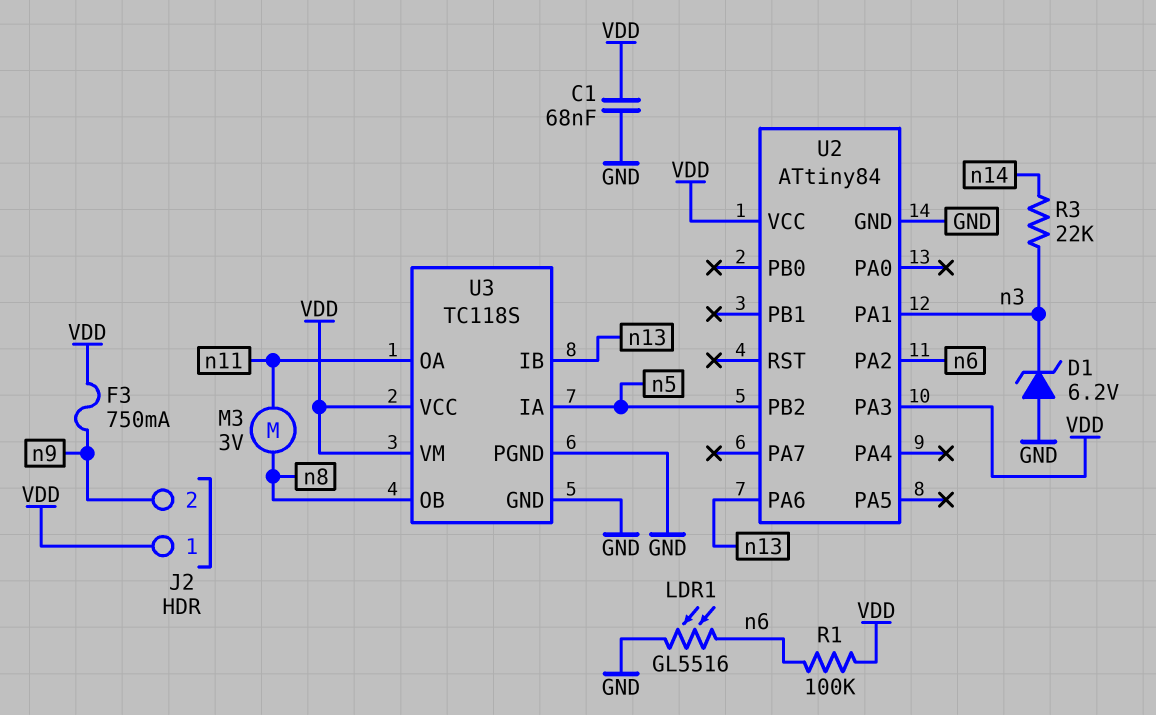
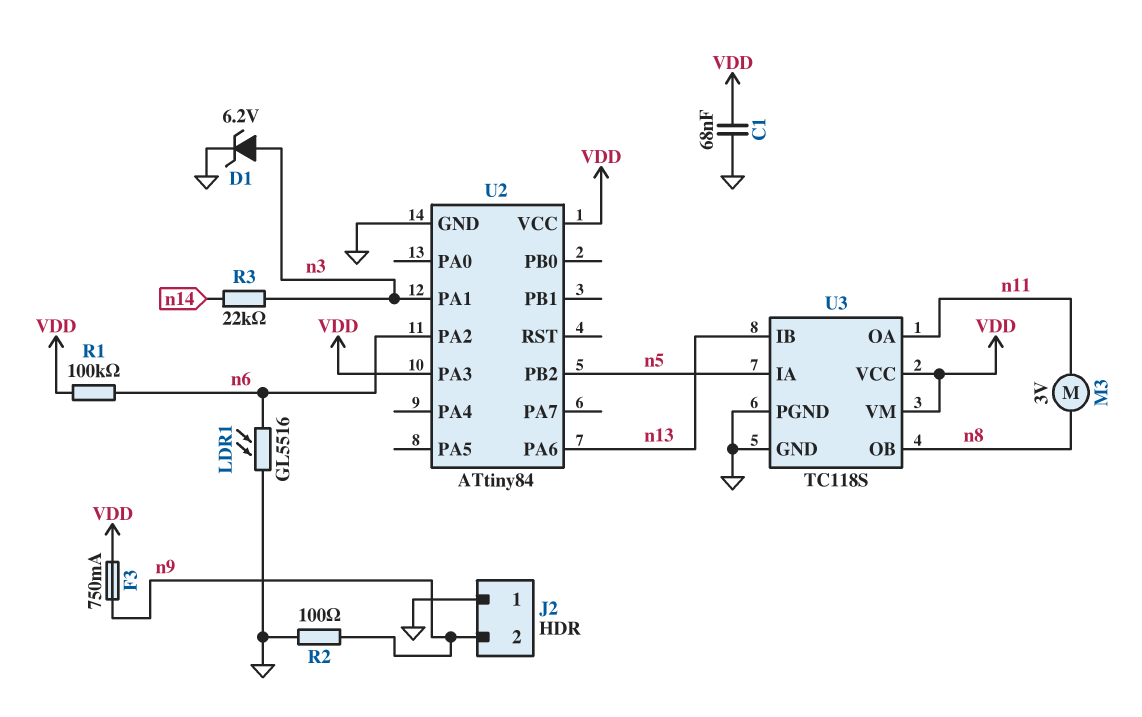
D1: zener 6.2V (A GND, K n3) -> zener 6.2V (A n3, K GND)
J2 pin 1: VDD -> GND
R2: none -> 100 (GND, n9)

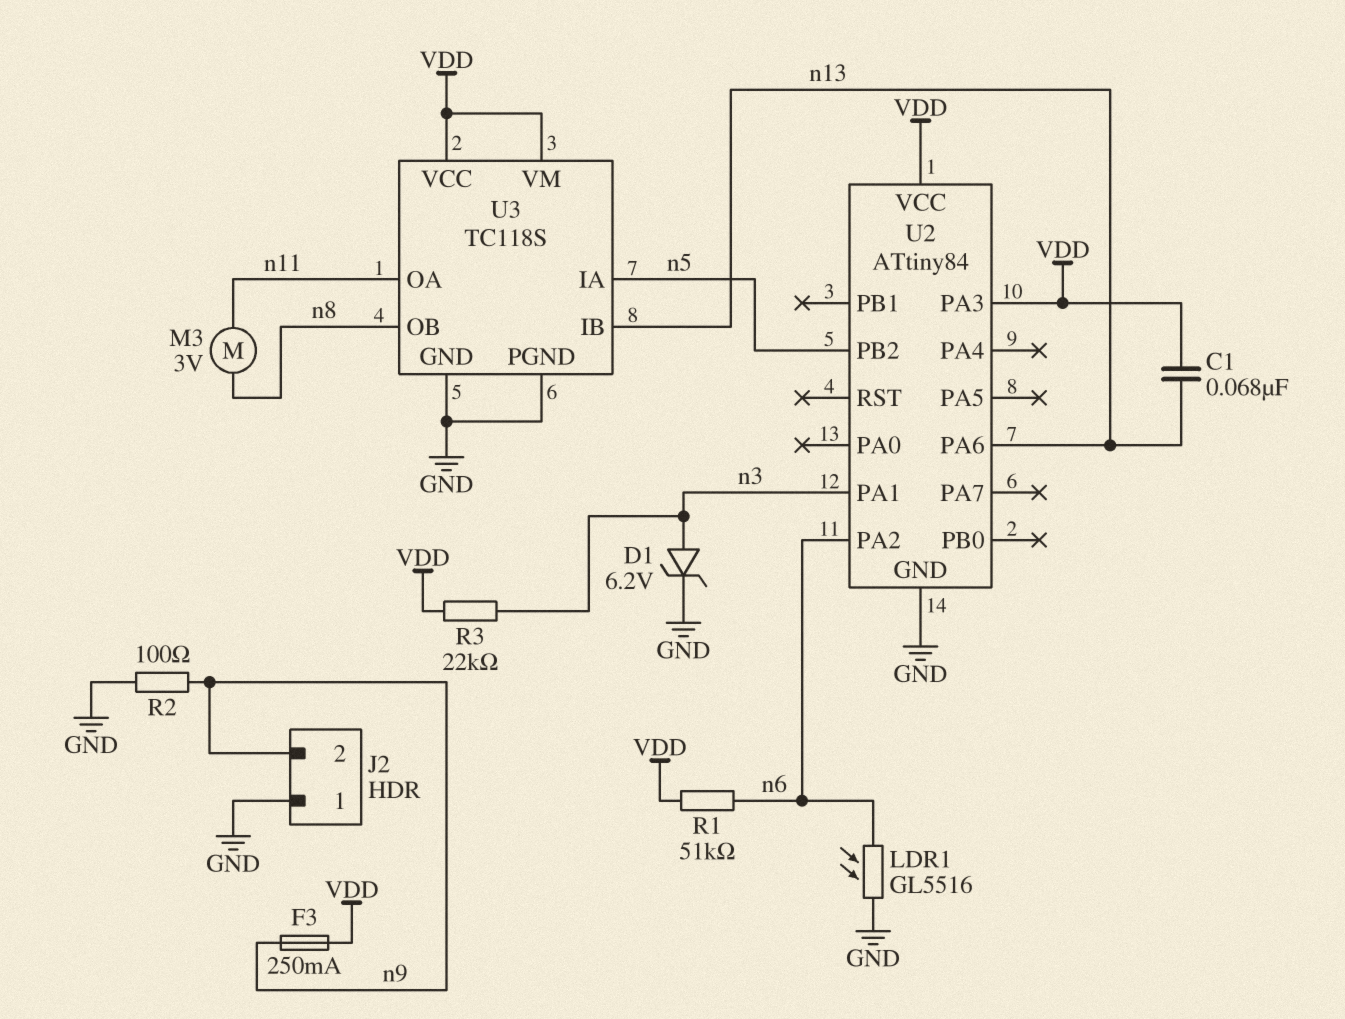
C1: 68nF (GND, VDD) -> 68nF (VDD, n13)
F3: 750mA (VDD, n9) -> 250mA (VDD, n9)
R1: 100k (VDD, n6) -> 51k (VDD, n6)
R3: 22k (n3, n14) -> 22k (VDD, n3)

